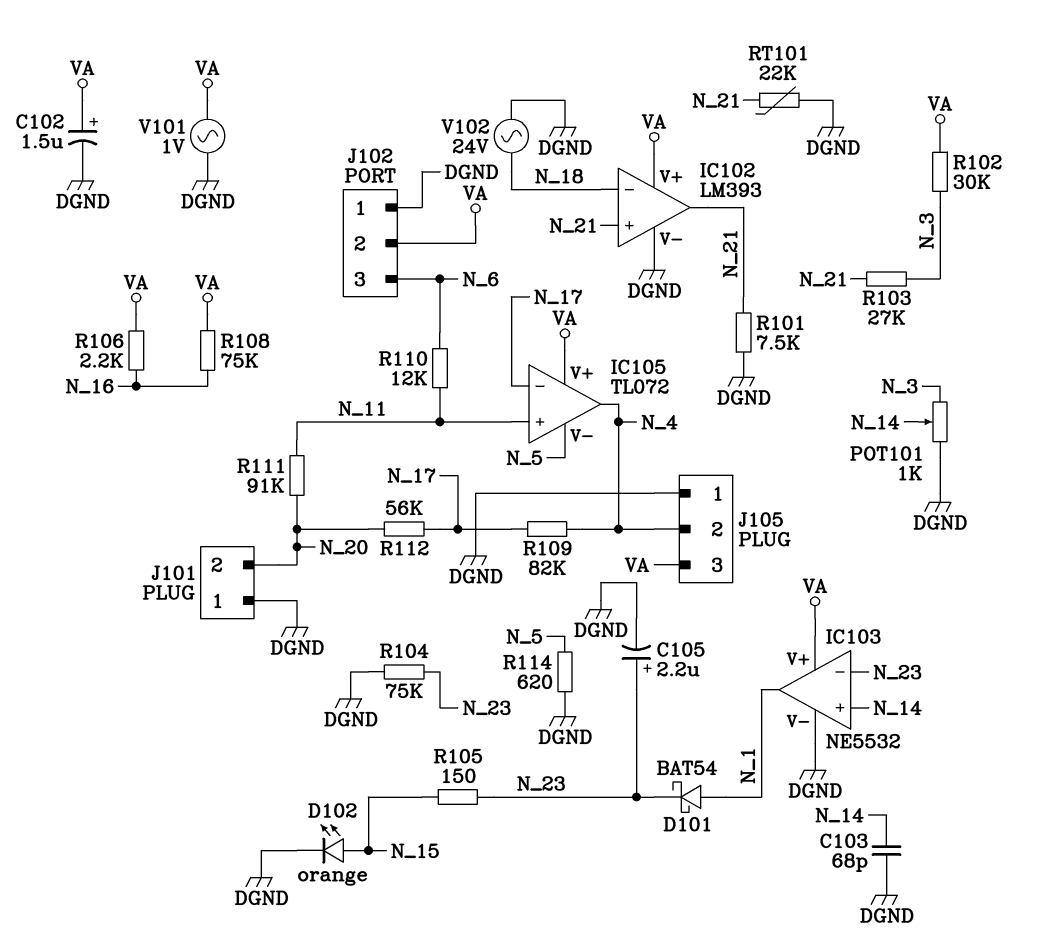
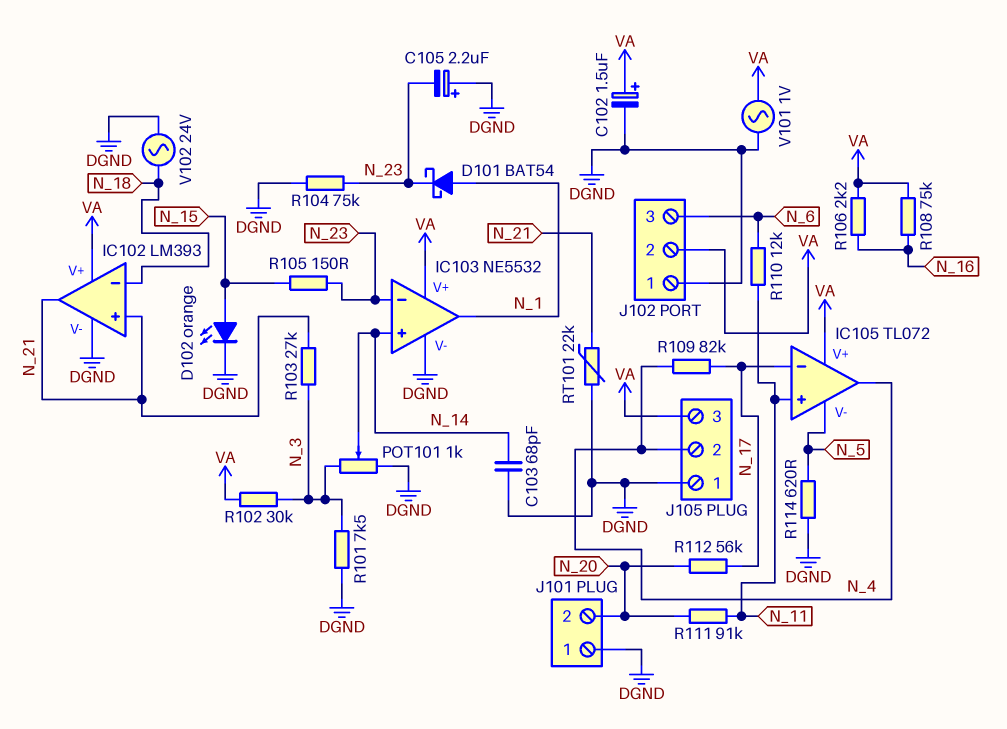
C105: 2.2uF (plus N_23, minus DGND) -> 2.2uF (plus DGND, minus N_23)
R101: 7.5k (DGND, N_21) -> 7.5k (DGND, N_3)

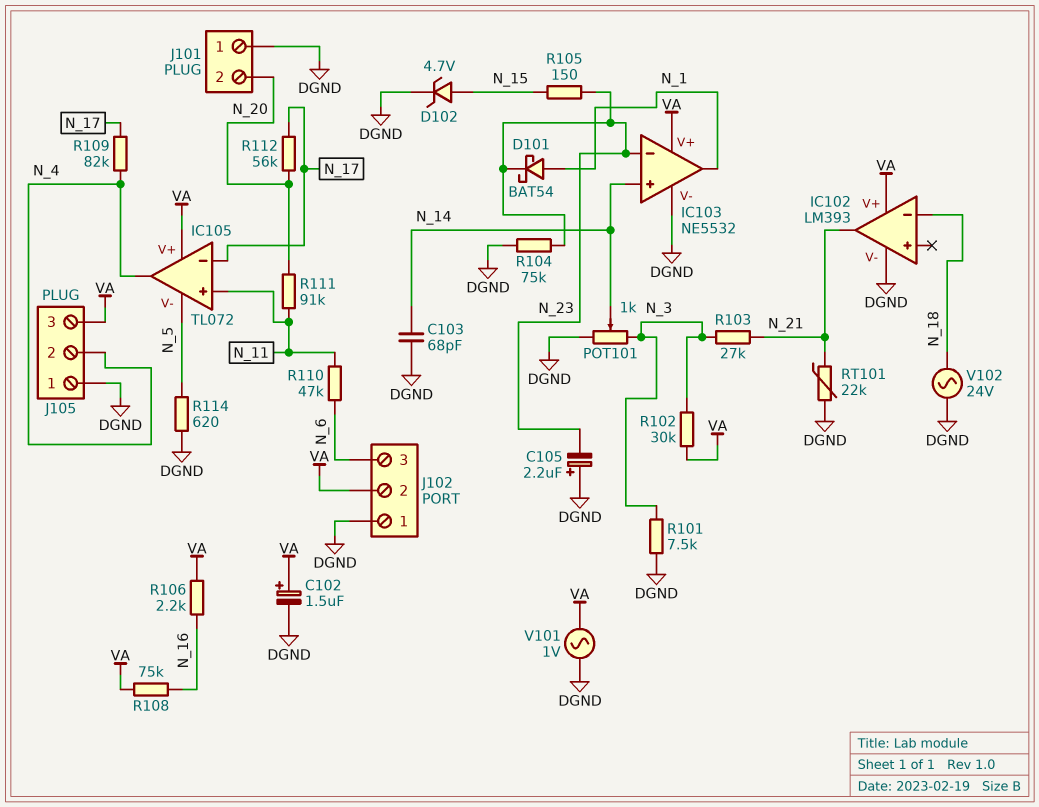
D102: LED orange (A N_15, K DGND) -> zener 4.7V (A N_15, K DGND)
IC102 pin in+: N_21 -> none
R110: 12k (N_6, N_11) -> 47k (N_6, N_11)

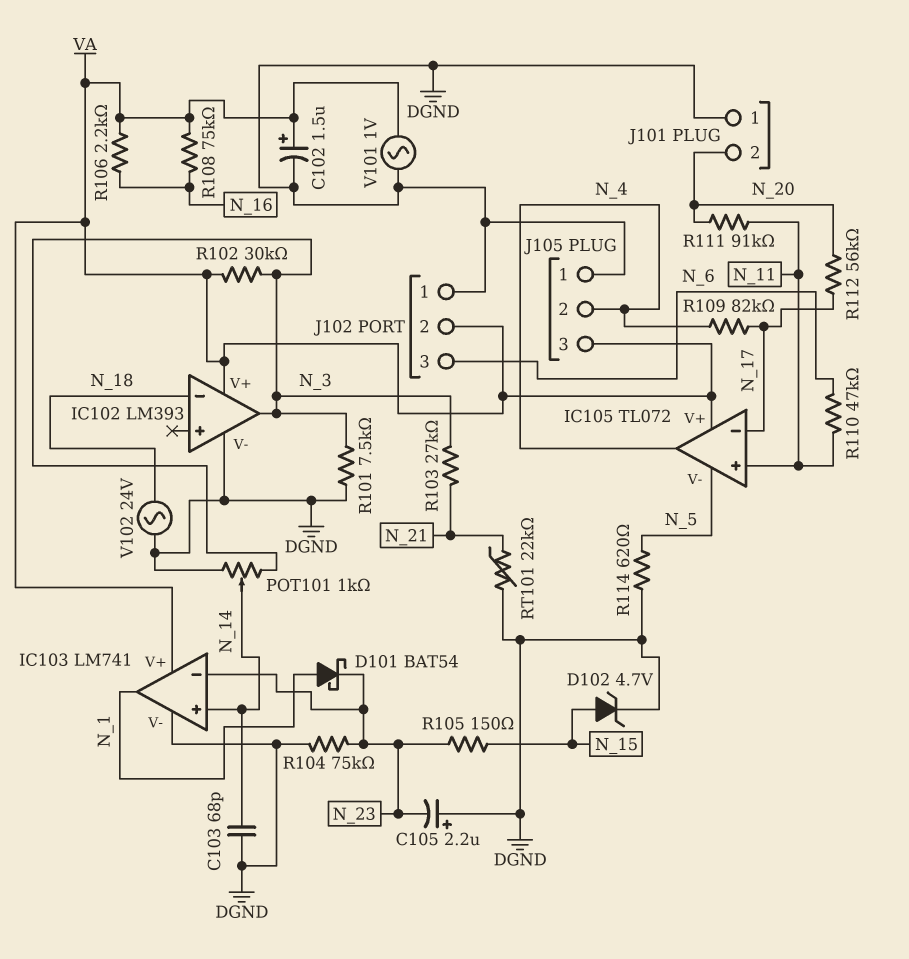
IC102 pin out: N_21 -> N_3
IC103: NE5532 -> LM741

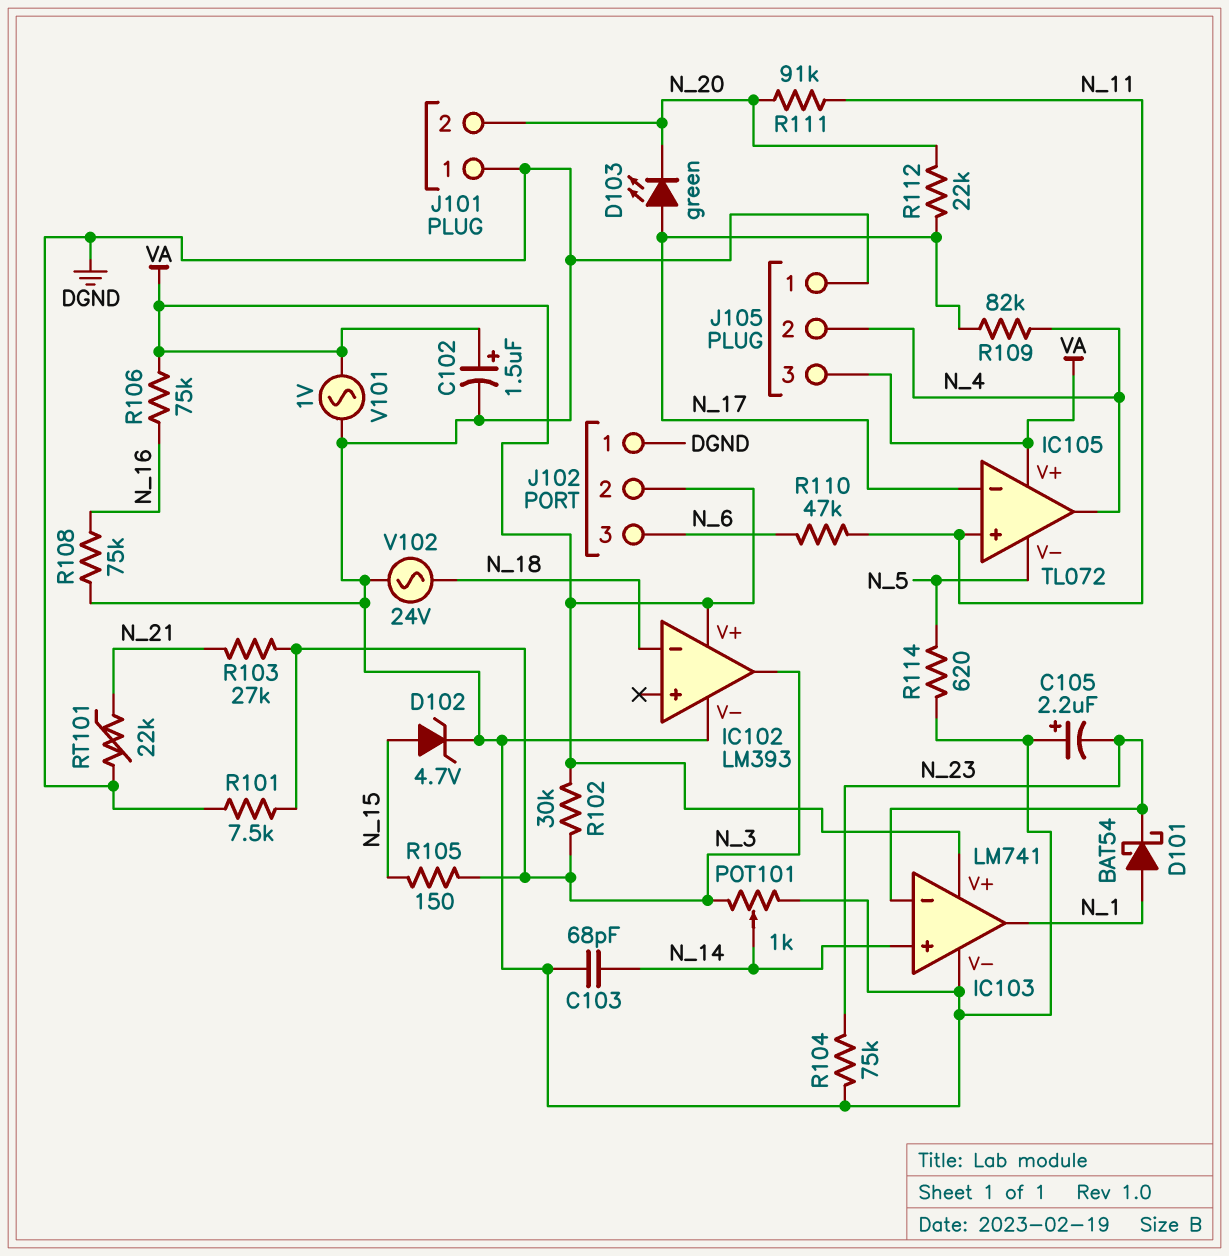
D103: none -> LED green (A N_17, K N_20)
R105: 150 (N_15, N_23) -> 150 (N_3, N_15)
R106: 2.2k (N_16, VA) -> 75k (N_16, VA)
R108: 75k (N_16, VA) -> 75k (DGND, N_16)
R112: 56k (N_17, N_20) -> 22k (N_17, N_20)

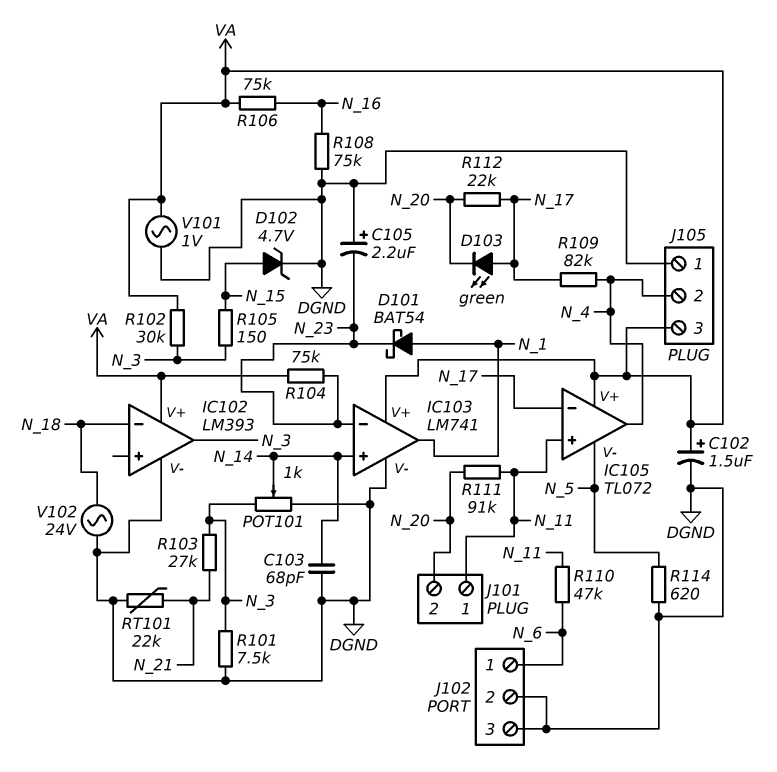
J101 pin 1: DGND -> N_11
J102 pin 1: DGND -> N_6
J102 pin 2: VA -> DGND
J102 pin 3: N_6 -> DGND
R104: 75k (DGND, N_23) -> 75k (N_23, VA)

